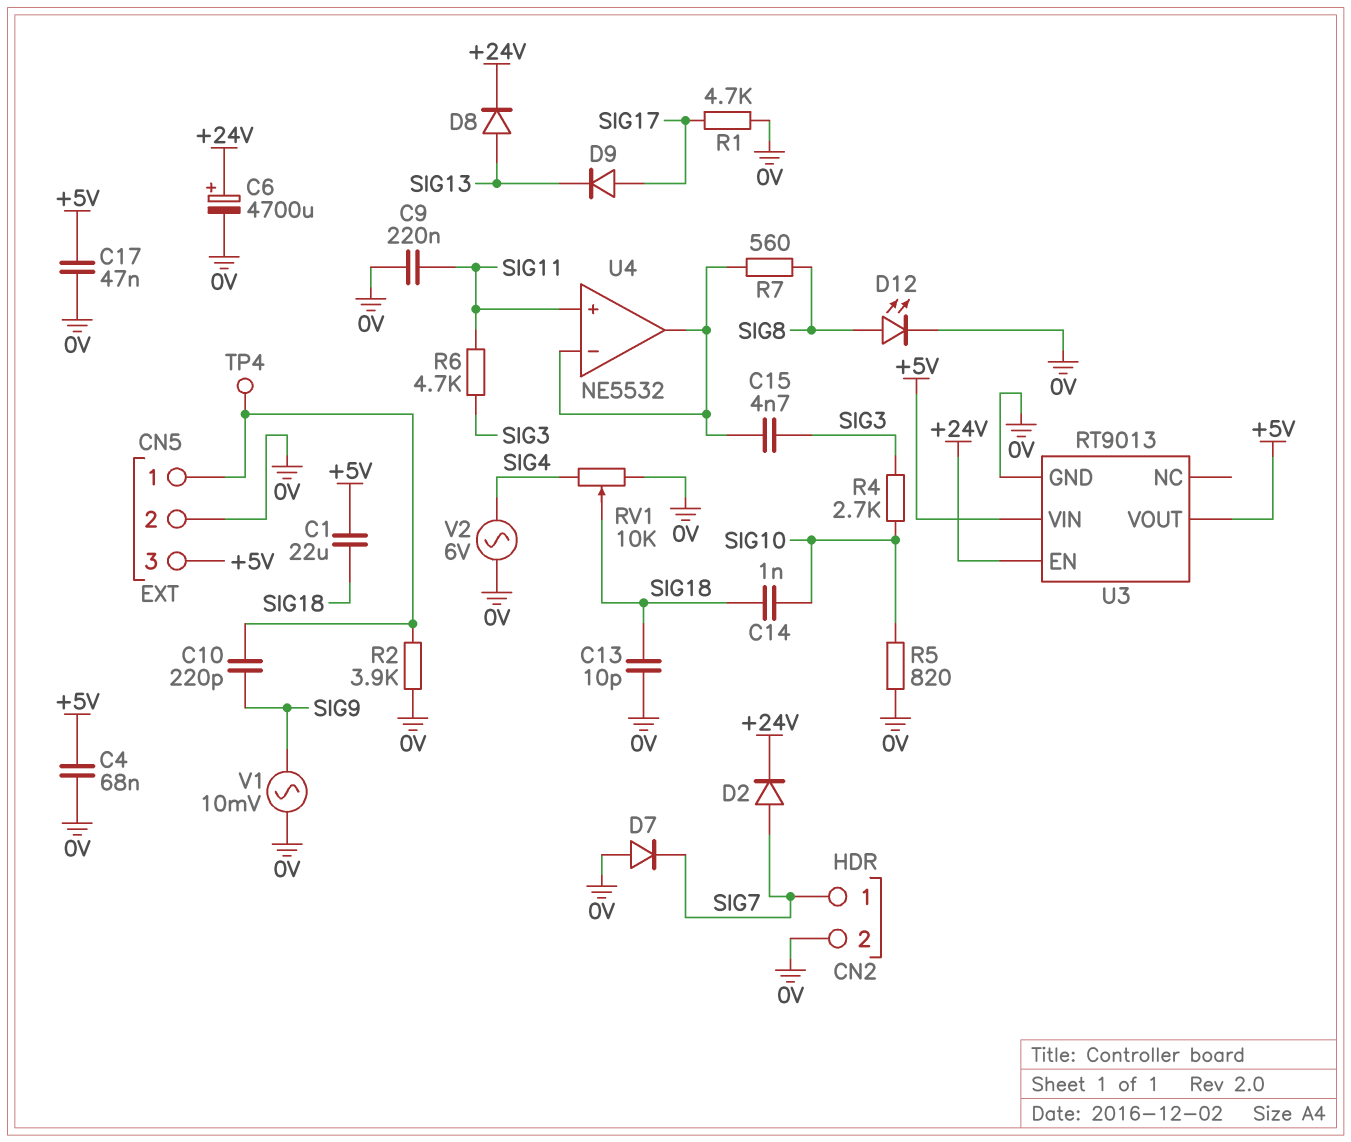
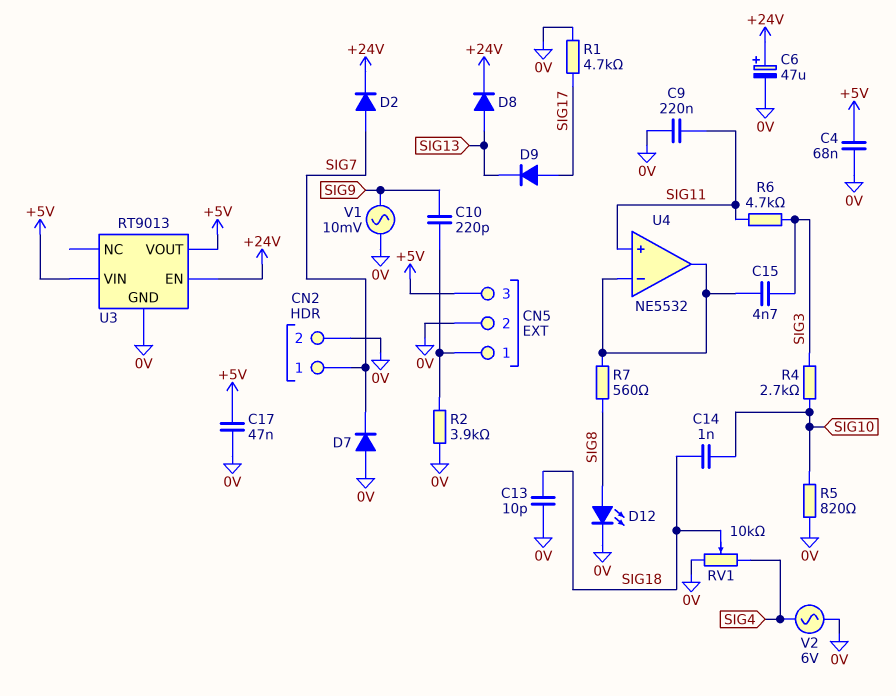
C1: 22uF (+5V, SIG18) -> none
C6: 4700uF (plus +24V, minus 0V) -> 47uF (plus +24V, minus 0V)
TP4: test point (CN5/1) -> none

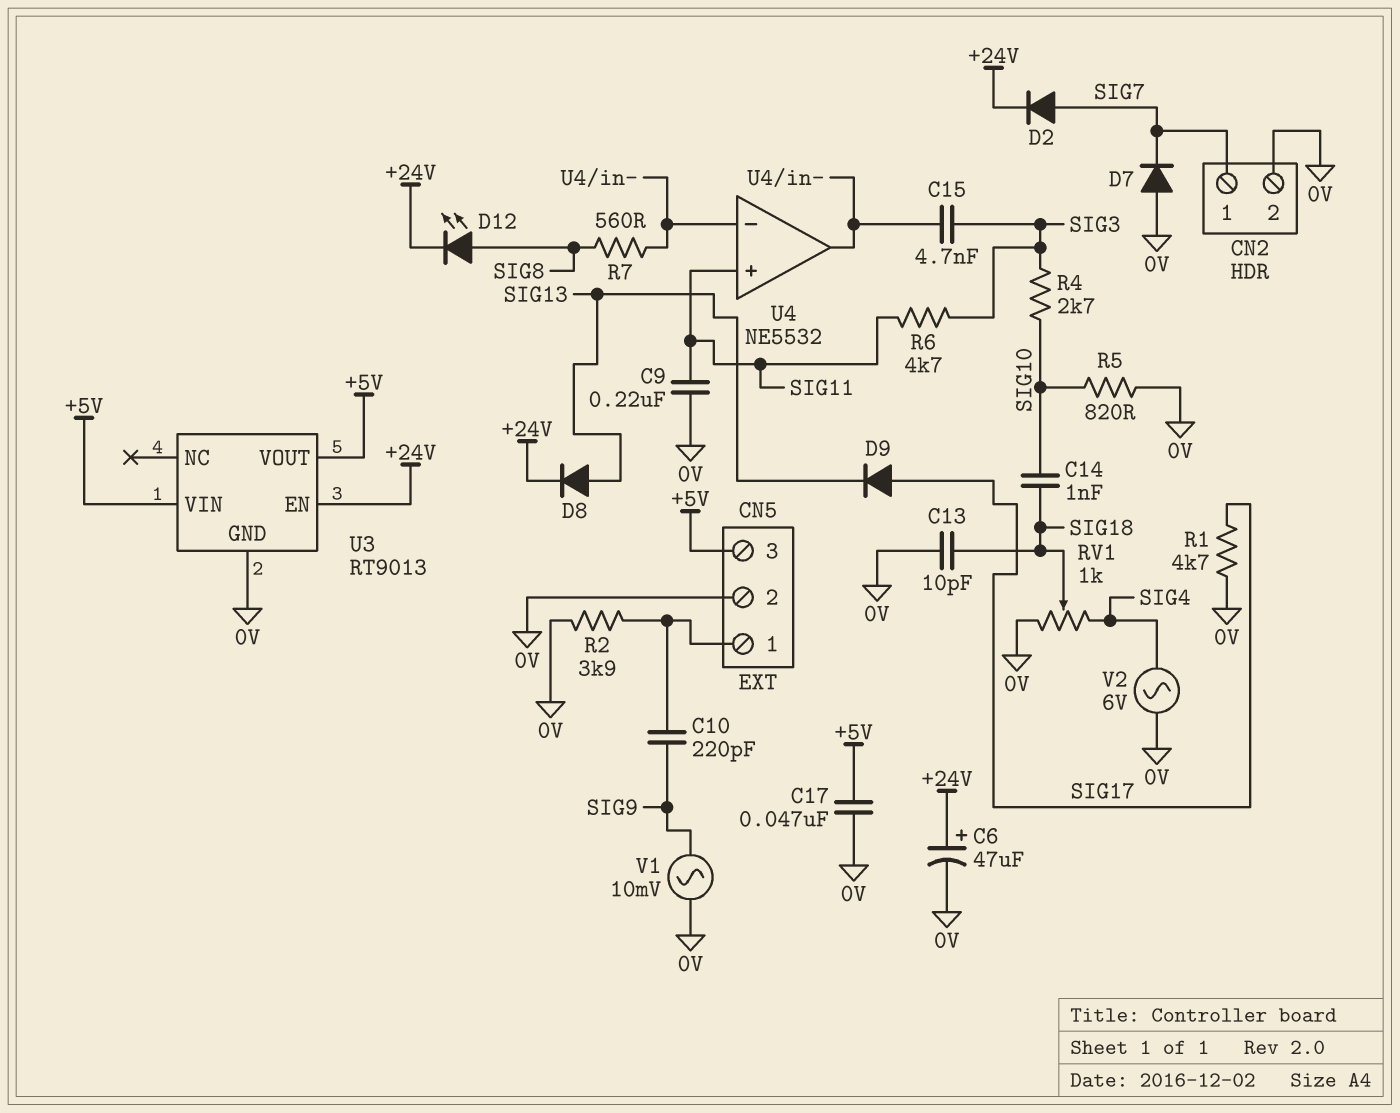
C4: 68nF (+5V, 0V) -> none
D12: LED (A SIG8, K 0V) -> LED (A SIG8, K +24V)
RV1: 10k (0V, SIG4, wiper SIG18) -> 1k (0V, SIG4, wiper SIG18)

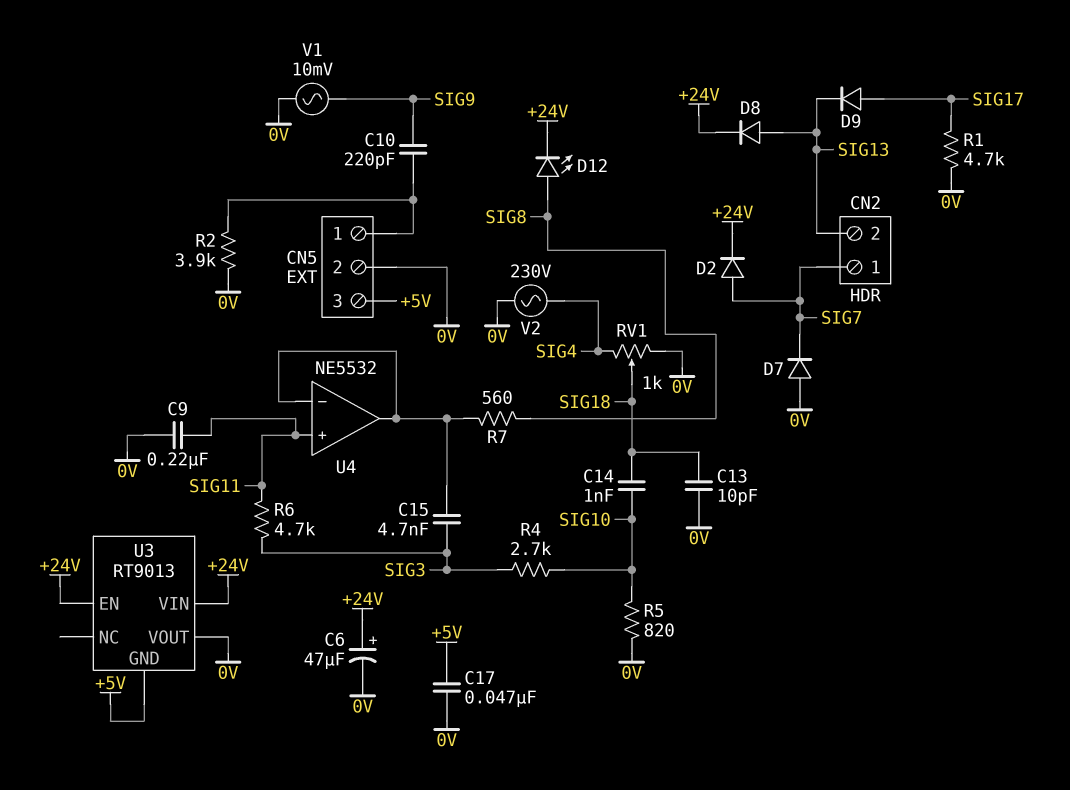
CN2 pin 2: 0V -> SIG13
U3 pin GND: 0V -> +5V
U3 pin VIN: +5V -> +24V
U3 pin VOUT: +5V -> 0V
V2: AC 6V (0V, SIG4) -> AC 230V (0V, SIG4)

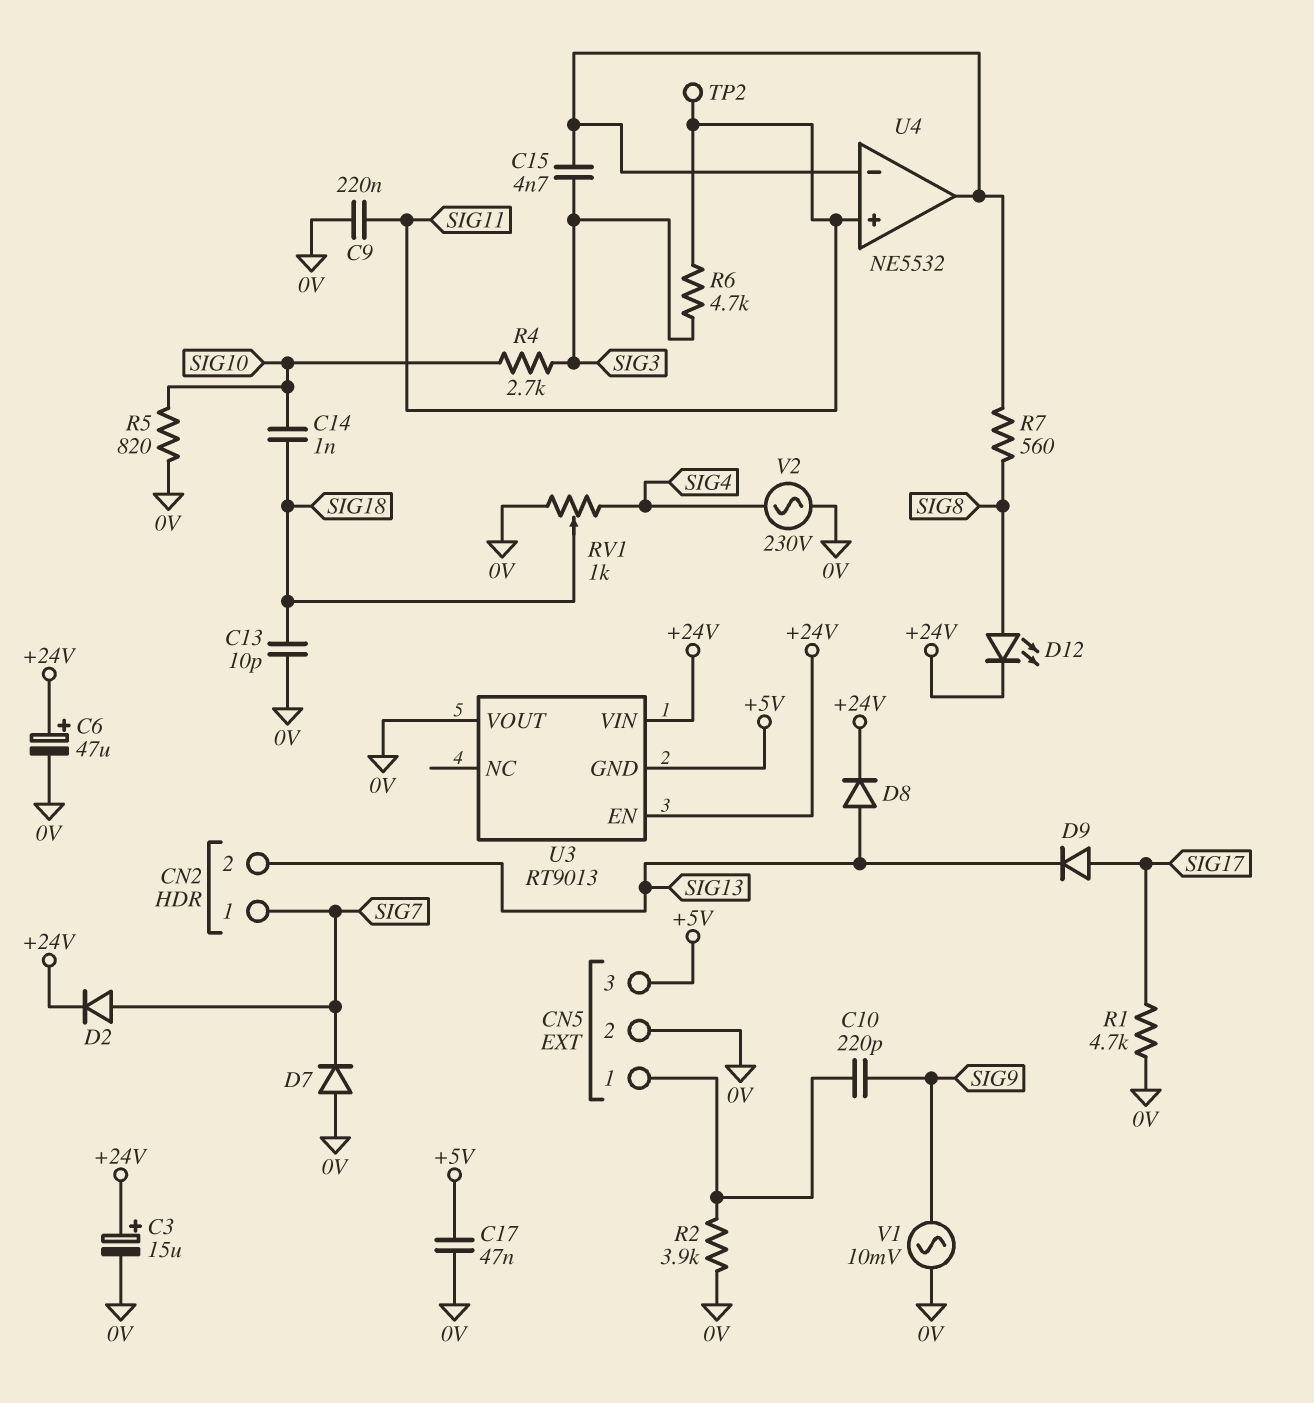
C3: none -> 15uF (plus +24V, minus 0V)
TP2: none -> test point (SIG11)

